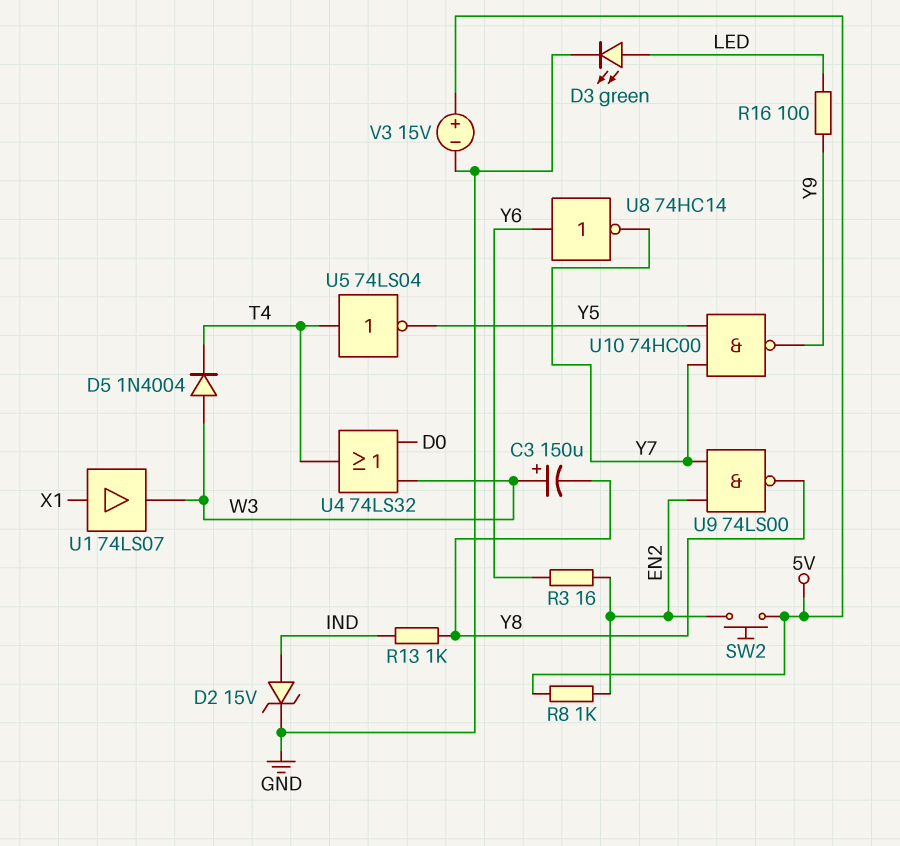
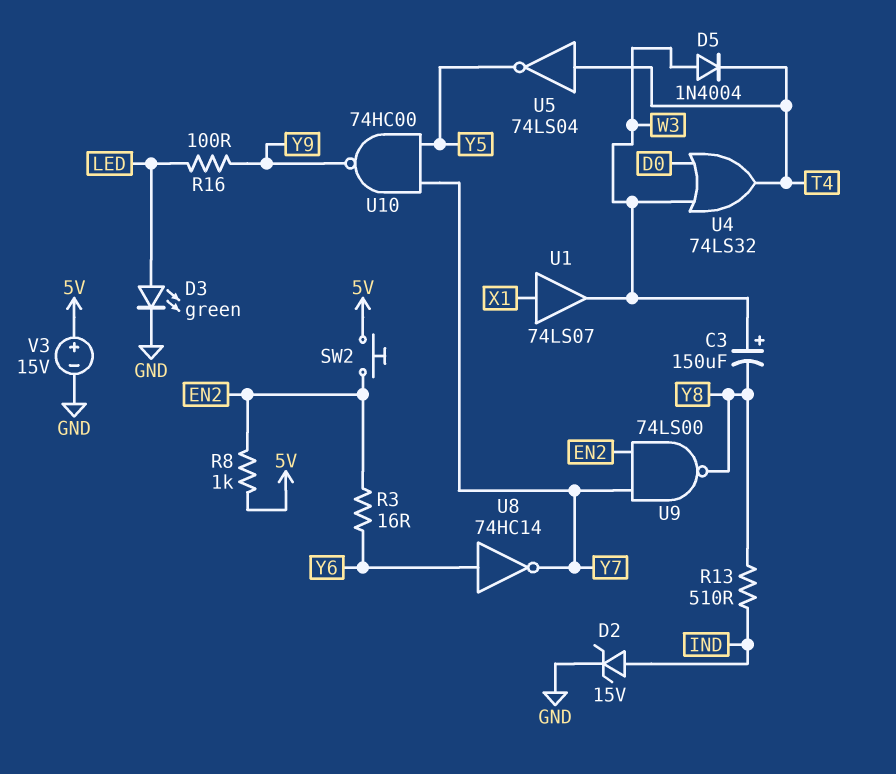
R13: 1k (IND, Y8) -> 510 (IND, Y8)

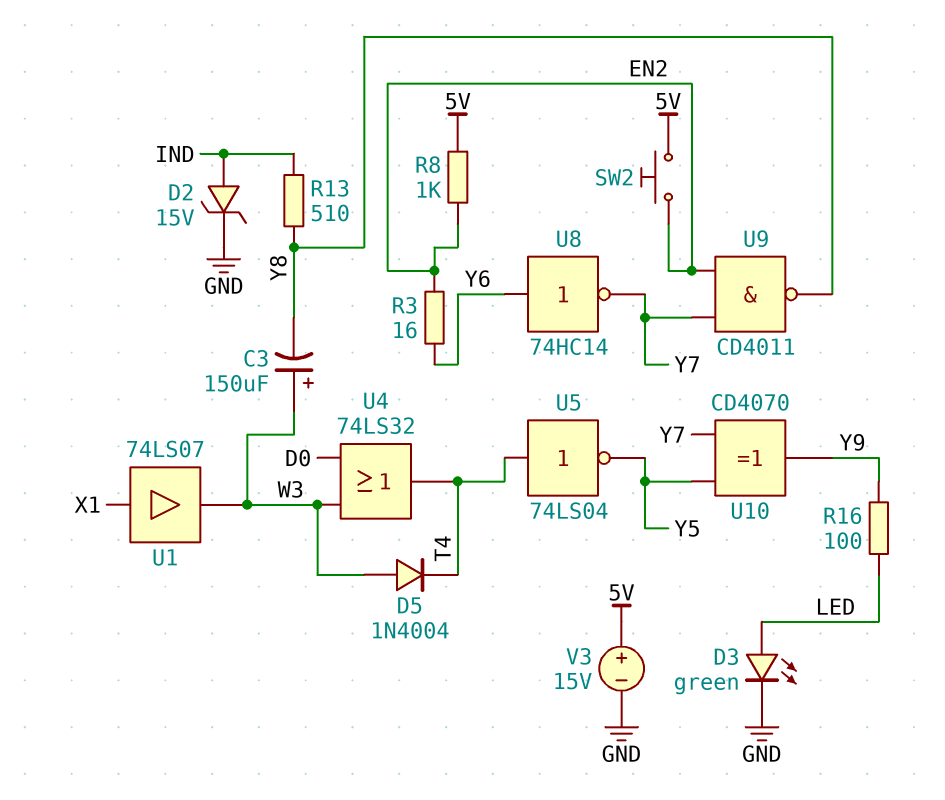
U9: NAND 74LS00 (in EN2, in Y7, out Y8) -> NAND CD4011 (in EN2, in Y7, out Y8)
U10: NAND 74HC00 (in Y5, in Y7, out Y9) -> XOR CD4070 (in Y5, in Y7, out Y9)

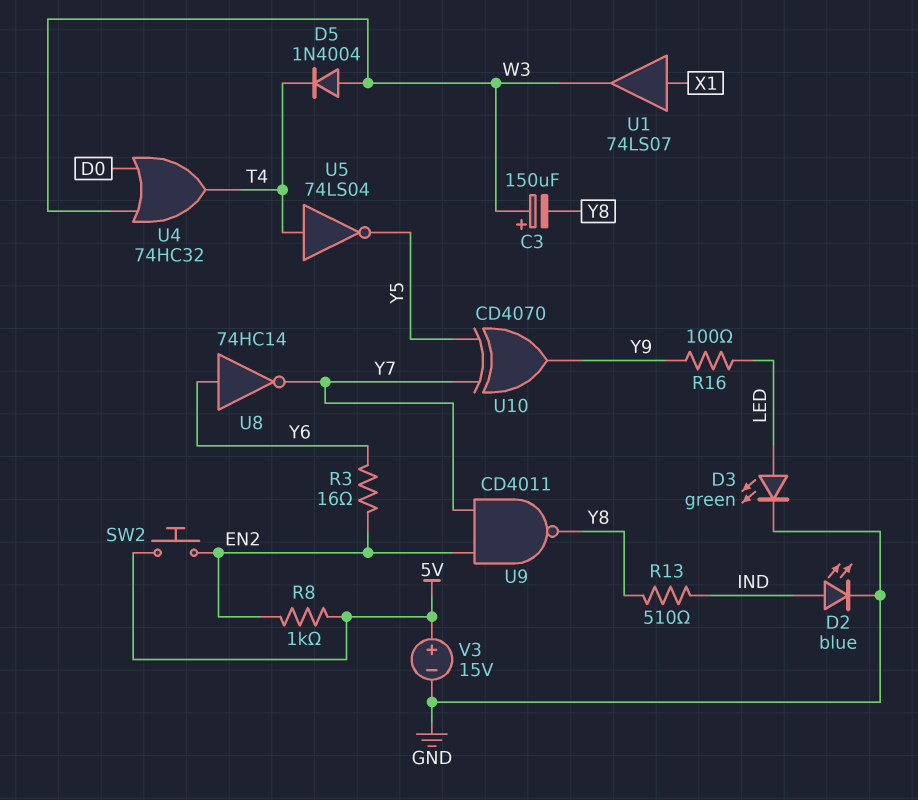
D2: zener 15V (A IND, K GND) -> LED blue (A IND, K GND)
U4: OR 74LS32 (in D0, in W3, out T4) -> OR 74HC32 (in D0, in W3, out T4)

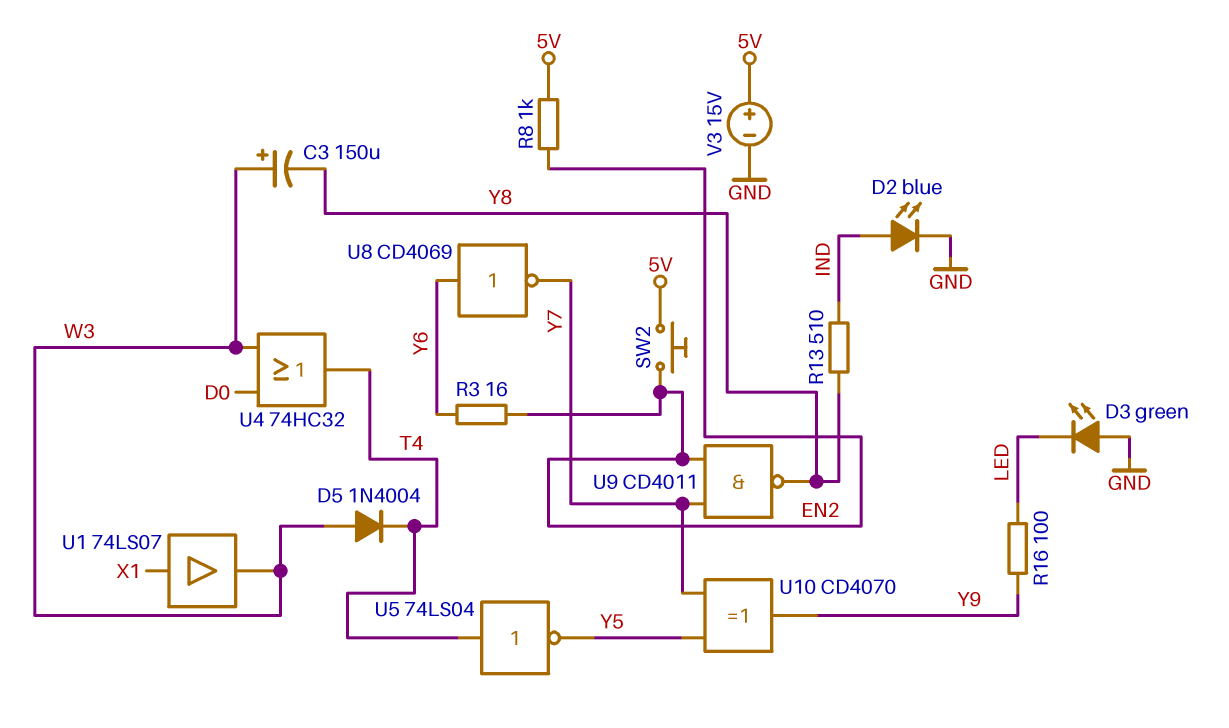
D3: LED green (A LED, K GND) -> LED green (A GND, K LED)
U8: NOT 74HC14 (in Y6, out Y7) -> NOT CD4069 (in Y6, out Y7)

